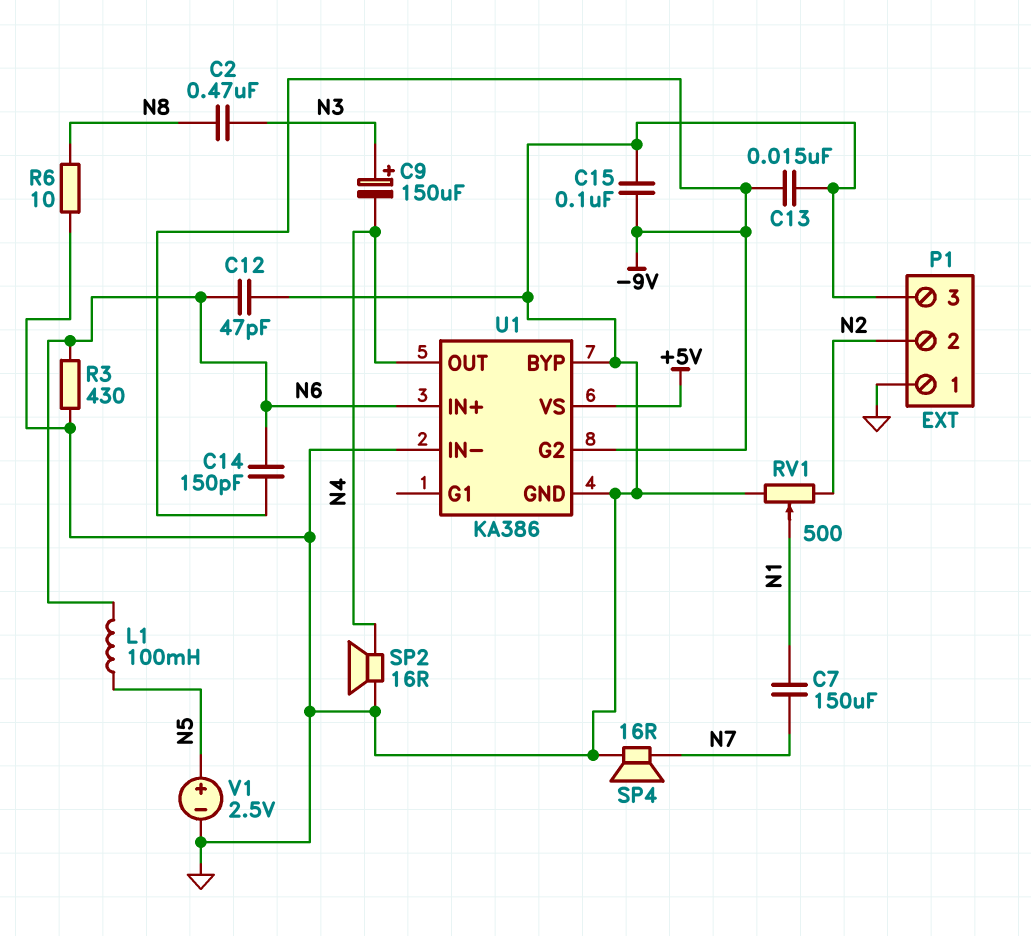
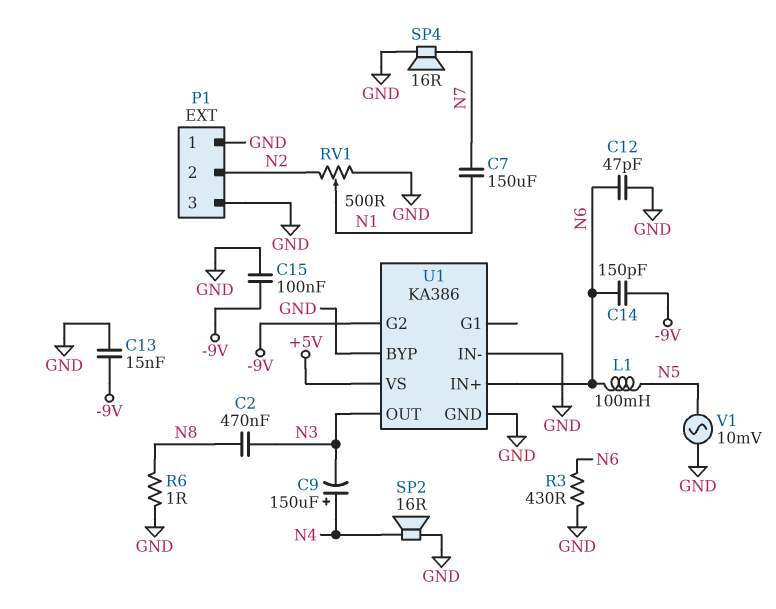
C9: 150uF (plus N3, minus N4) -> 150uF (plus N4, minus N3)
R6: 10 (GND, N8) -> 1 (GND, N8)
U1 pin OUT: N4 -> N3
V1: 2.5V (plus N5, minus GND) -> AC 10mV (GND, N5)

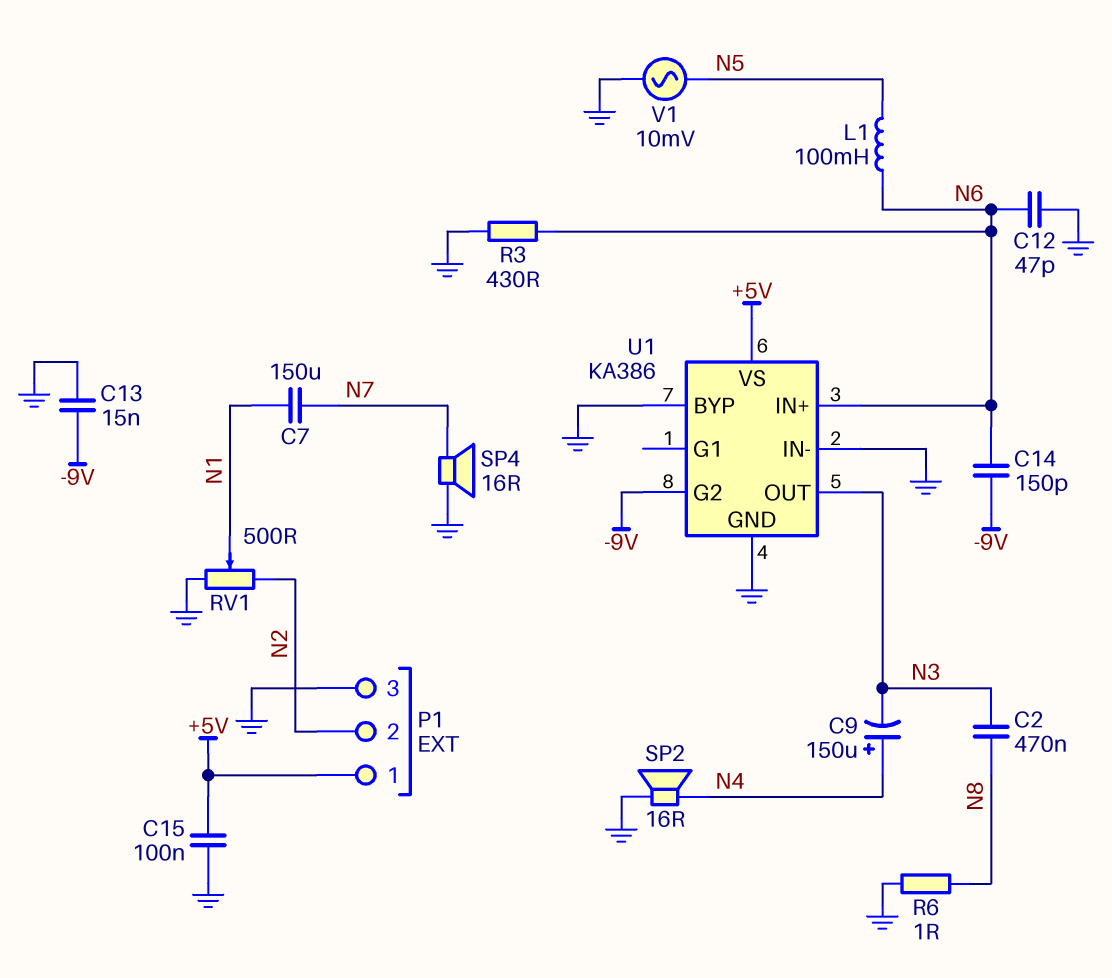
C15: 100nF (-9V, GND) -> 100nF (+5V, GND)
P1 pin 1: GND -> +5V

